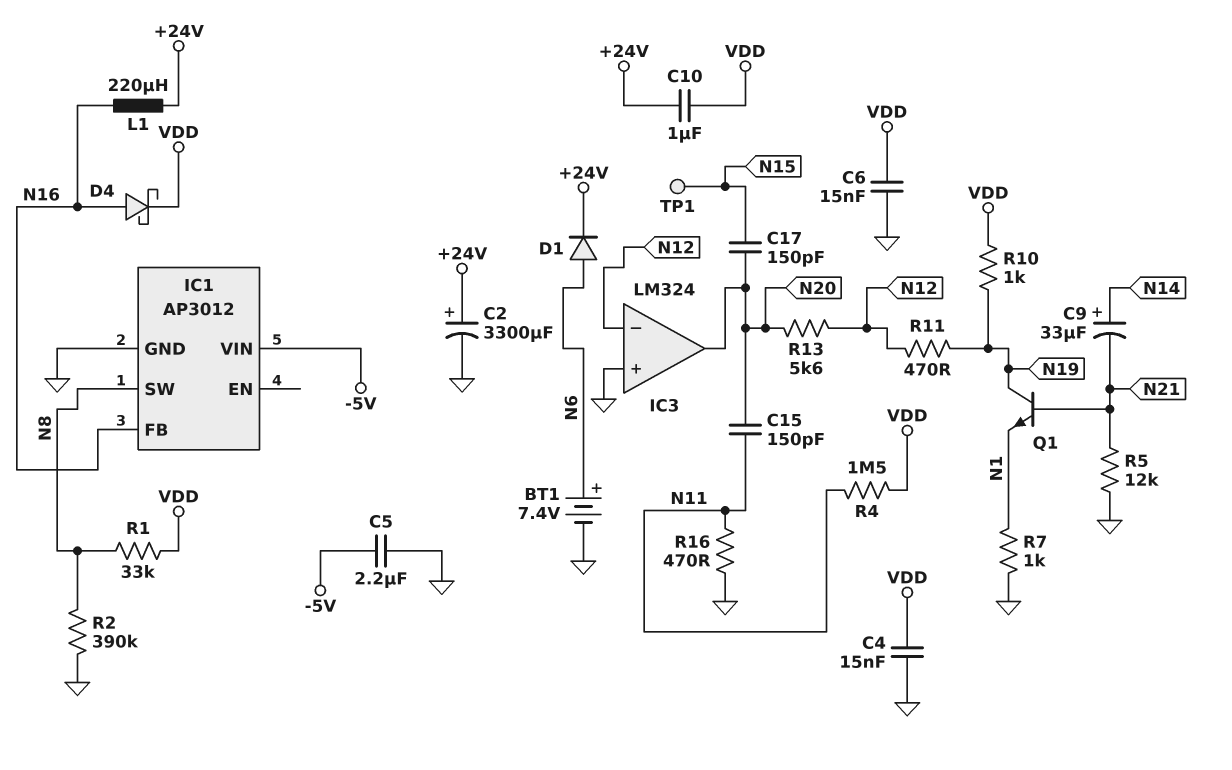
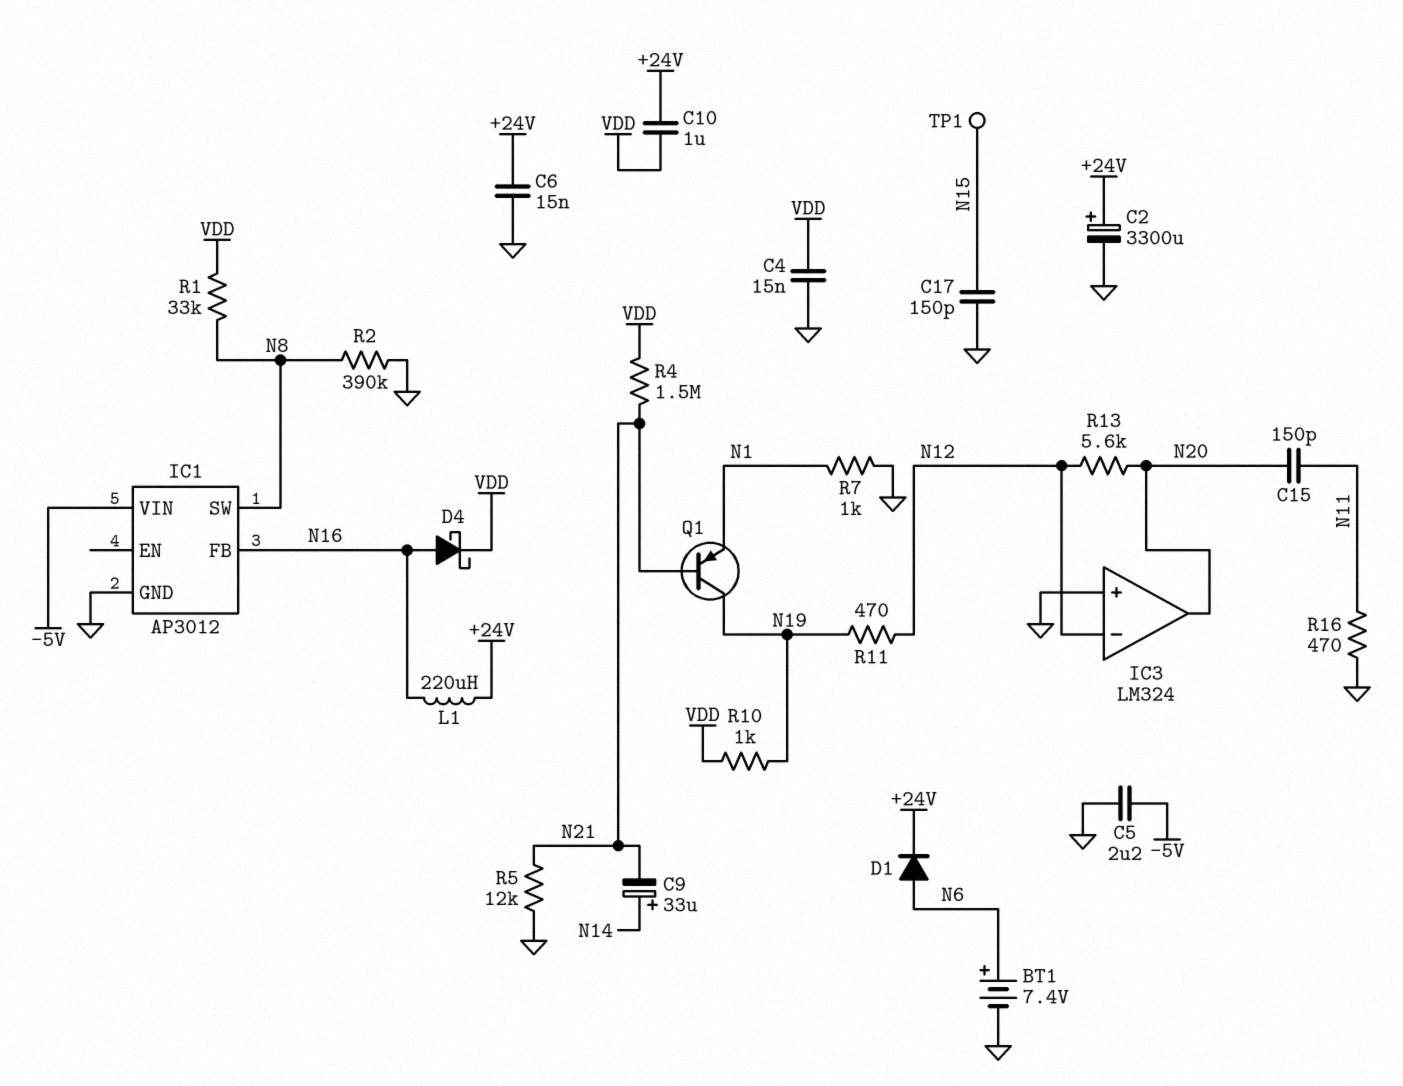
C6: 15nF (GND, VDD) -> 15nF (+24V, GND)
C17: 150pF (N15, N20) -> 150pF (GND, N15)
Q1: NPN (B N21, C N19, E N1) -> PNP (B N21, C N19, E N1)
R4: 1.5M (N11, VDD) -> 1.5M (N21, VDD)

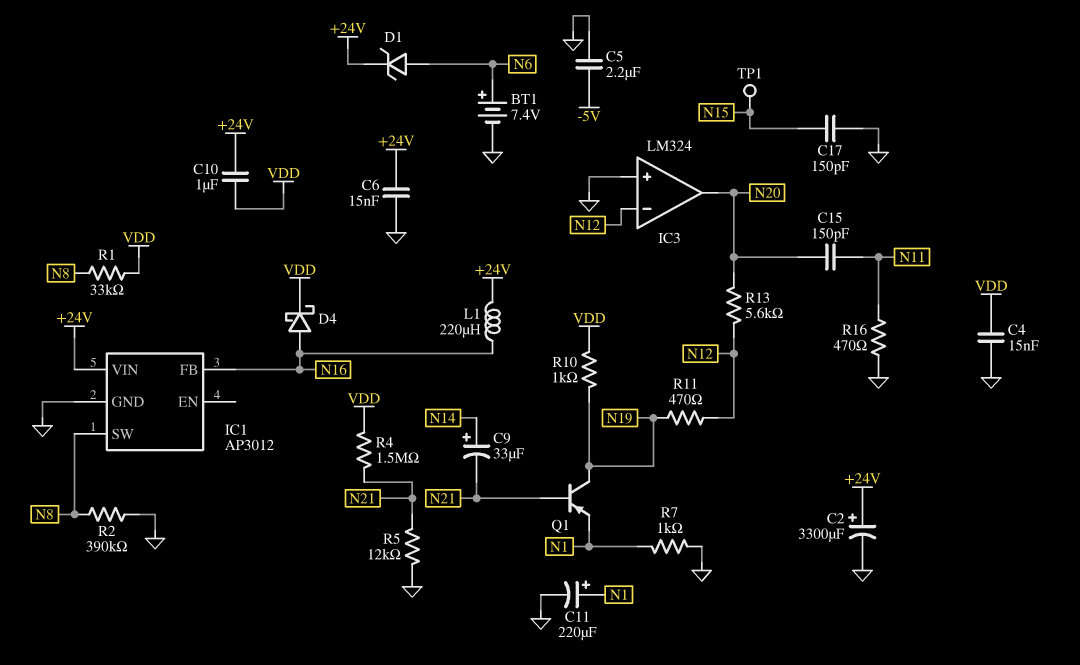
C11: none -> 220uF (plus N1, minus GND)
D1: diode (A N6, K +24V) -> zener (A N6, K +24V)
IC1 pin VIN: -5V -> +24V

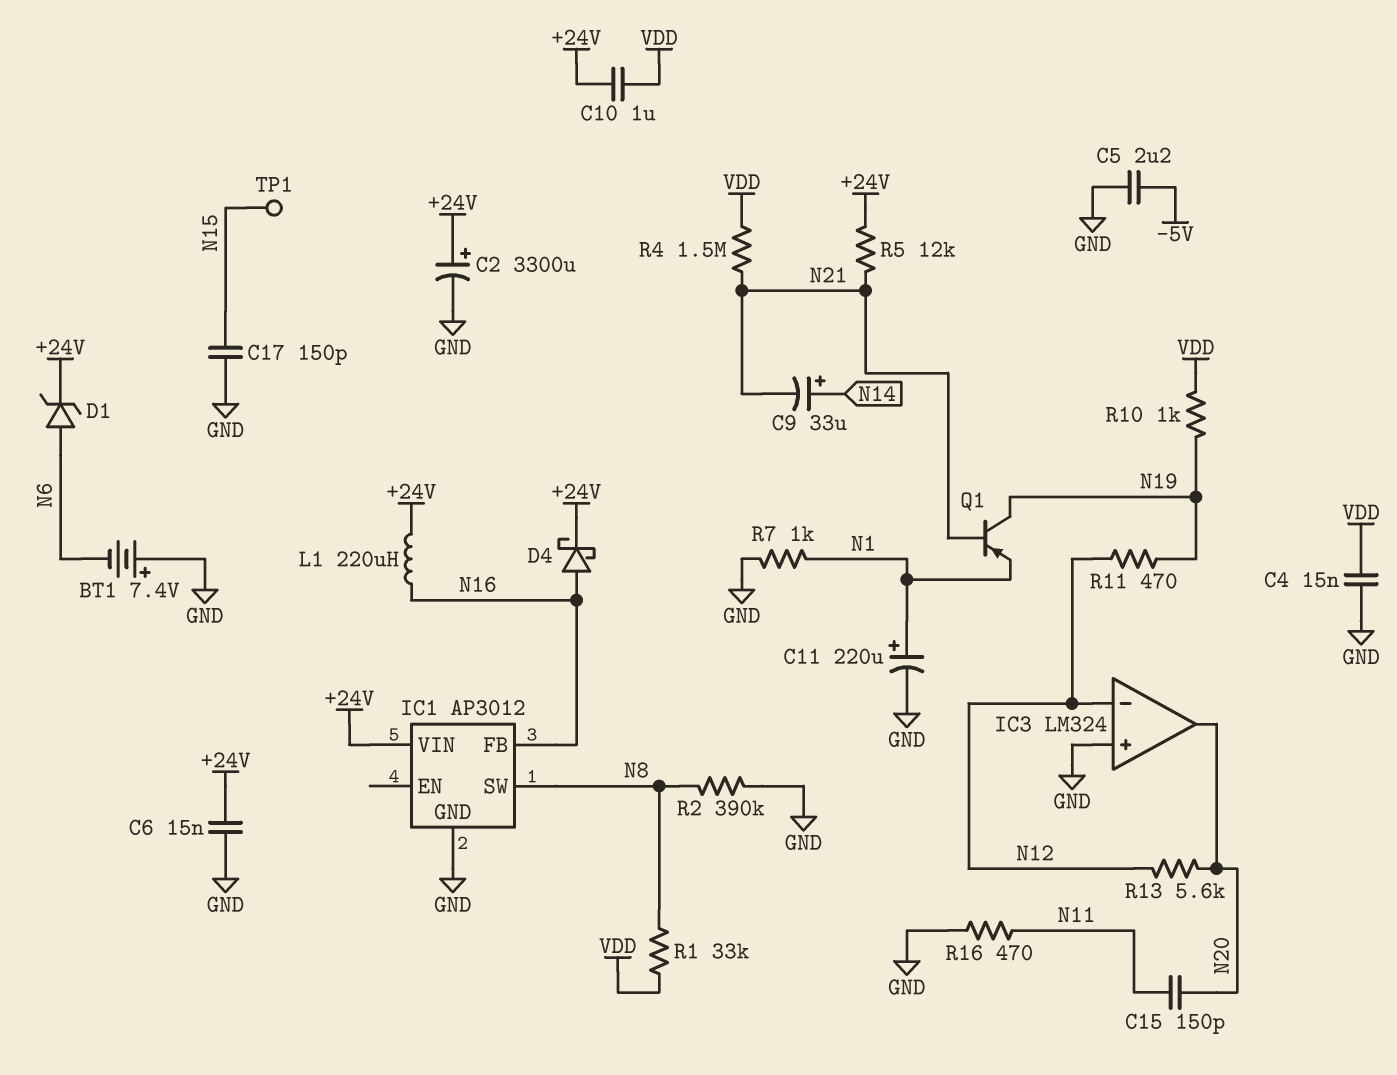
BT1: 7.4V (plus N6, minus GND) -> 7.4V (plus GND, minus N6)
D4: schottky (A N16, K VDD) -> schottky (A N16, K +24V)
R5: 12k (GND, N21) -> 12k (+24V, N21)

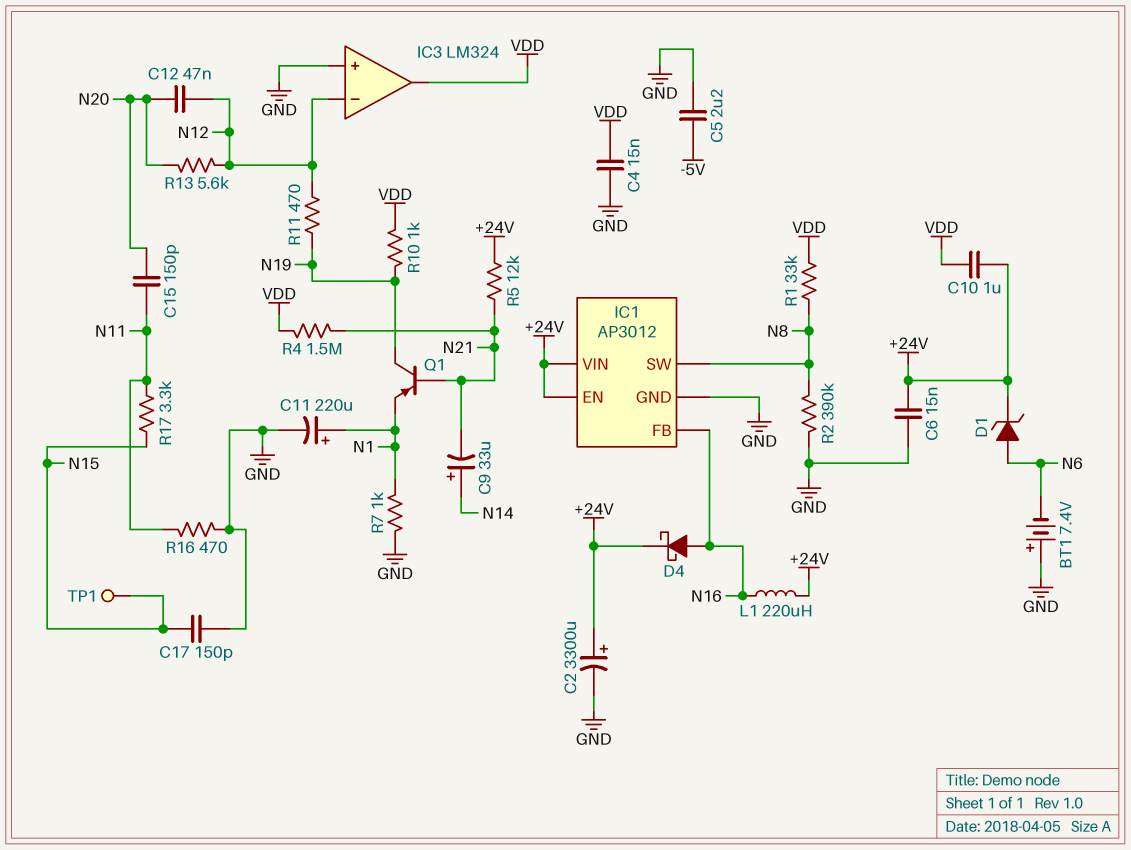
C12: none -> 47nF (N12, N20)
IC1 pin EN: none -> +24V
IC3 pin out: N20 -> VDD
R17: none -> 3.3k (N11, N15)

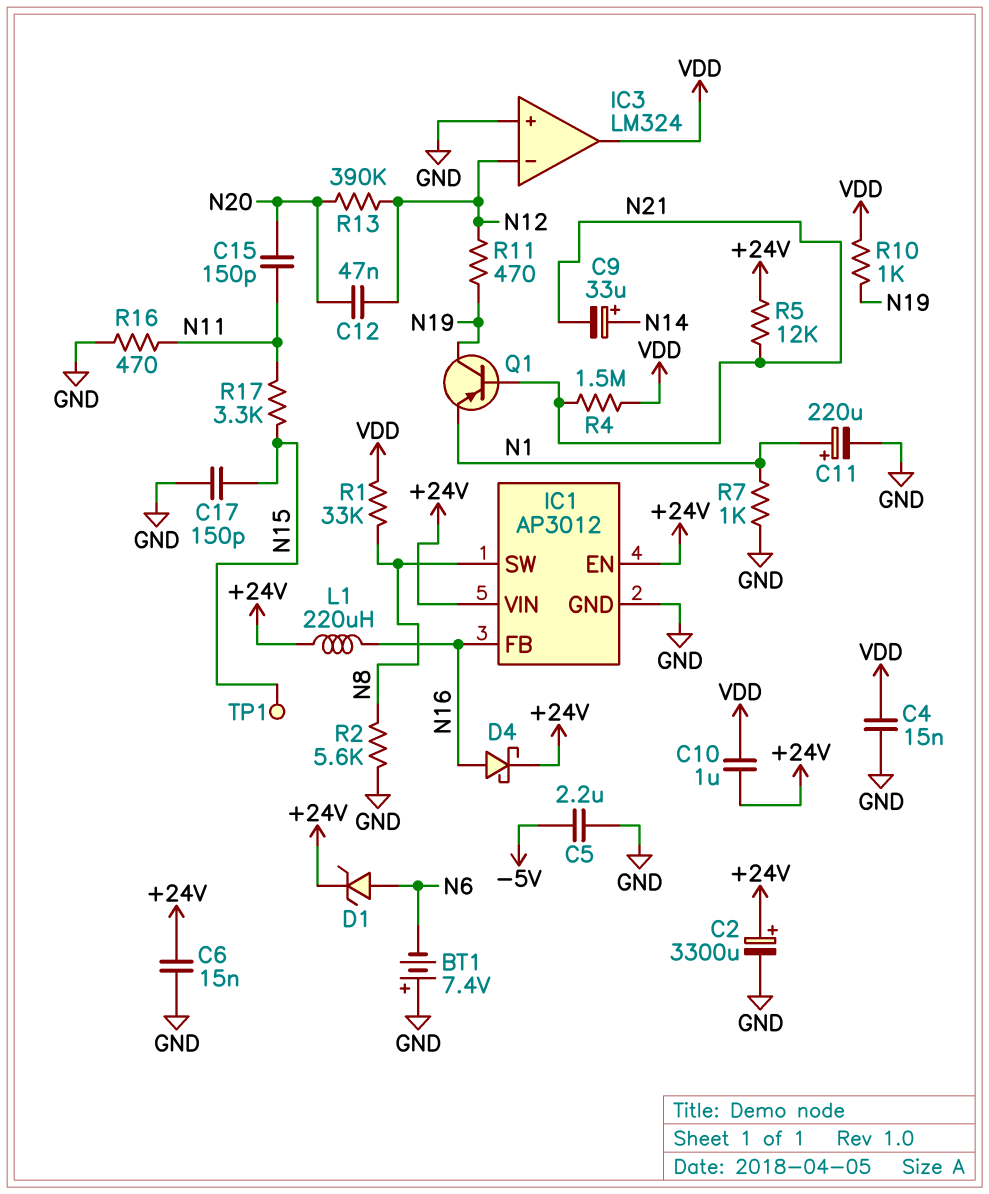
R2: 390k (GND, N8) -> 5.6k (GND, N8)
R13: 5.6k (N12, N20) -> 390k (N12, N20)

